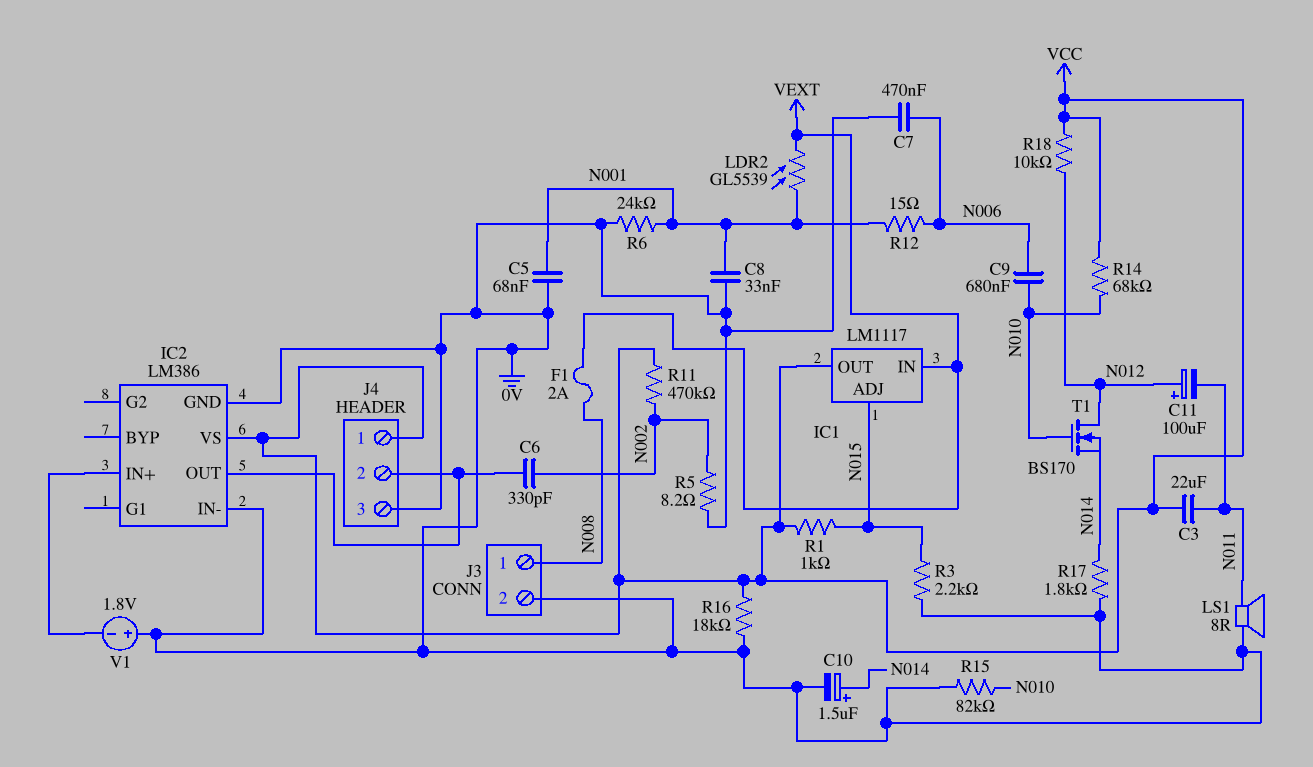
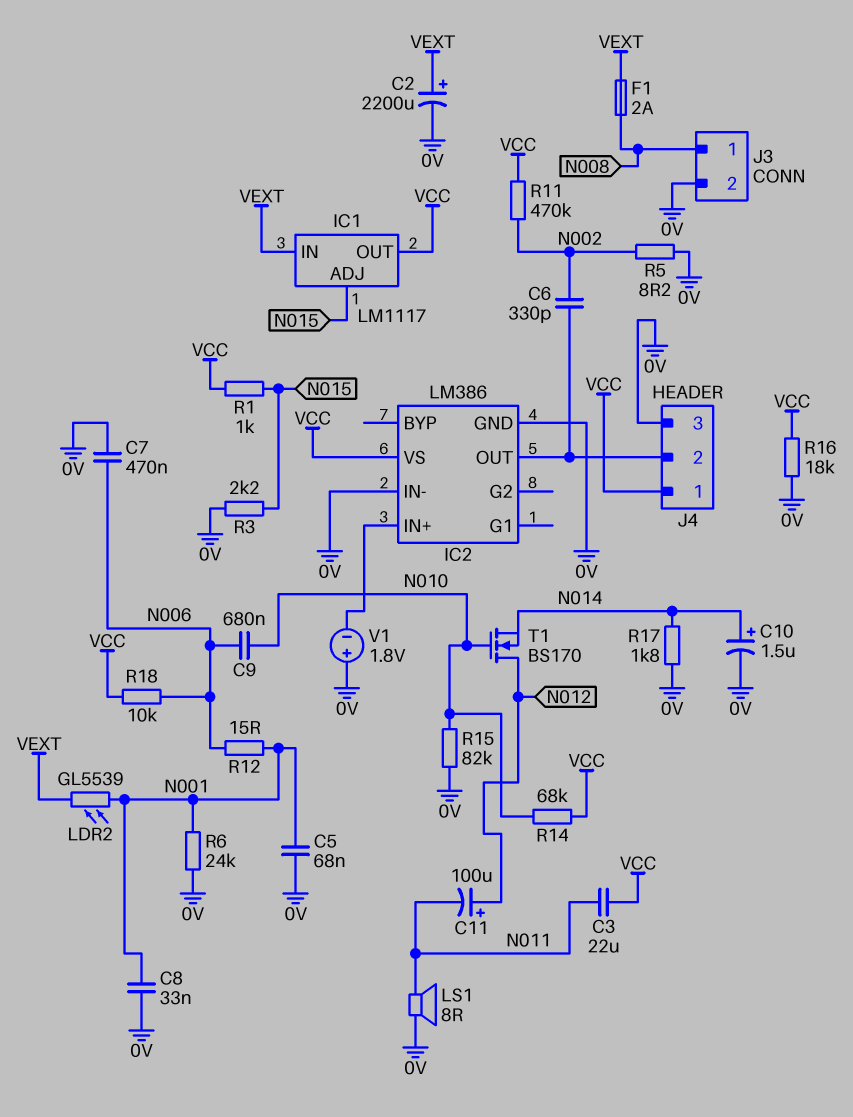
C2: none -> 2200uF (plus VEXT, minus 0V)
R18: 10k (N012, VCC) -> 10k (N006, VCC)

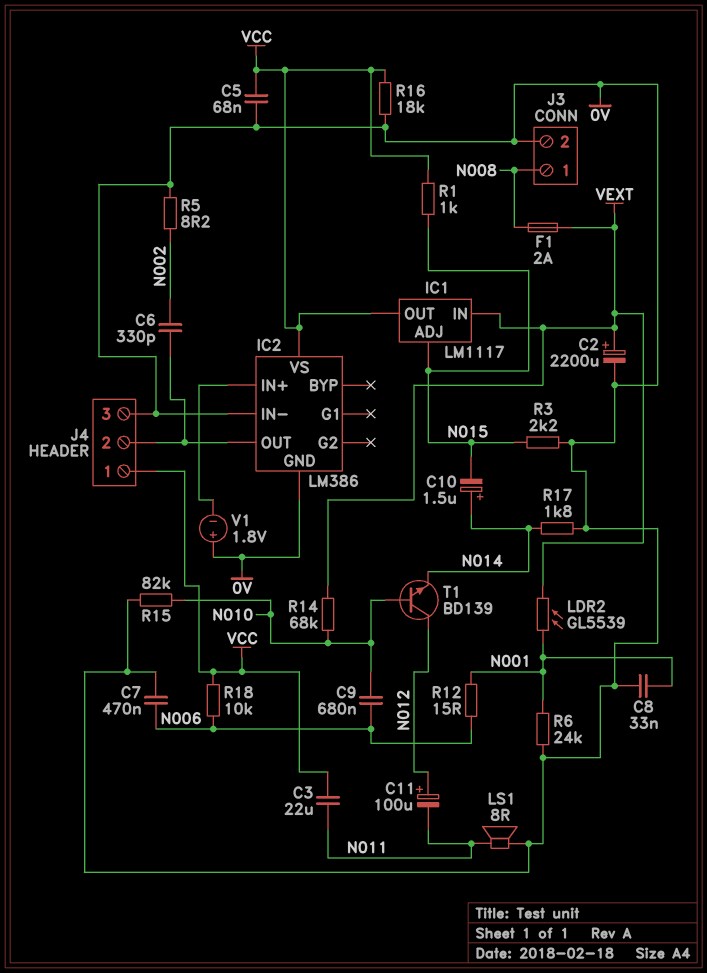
C5: 68nF (0V, N001) -> 68nF (0V, VCC)
C10: 1.5uF (plus N014, minus 0V) -> 1.5uF (plus N014, minus N015)
R11: 470k (N002, VCC) -> none
R14: 68k (N010, VCC) -> 68k (N010, VEXT)
T1: NMOS BS170 (G N010, D N012, S N014) -> NPN BD139 (B N010, C N012, E N014)

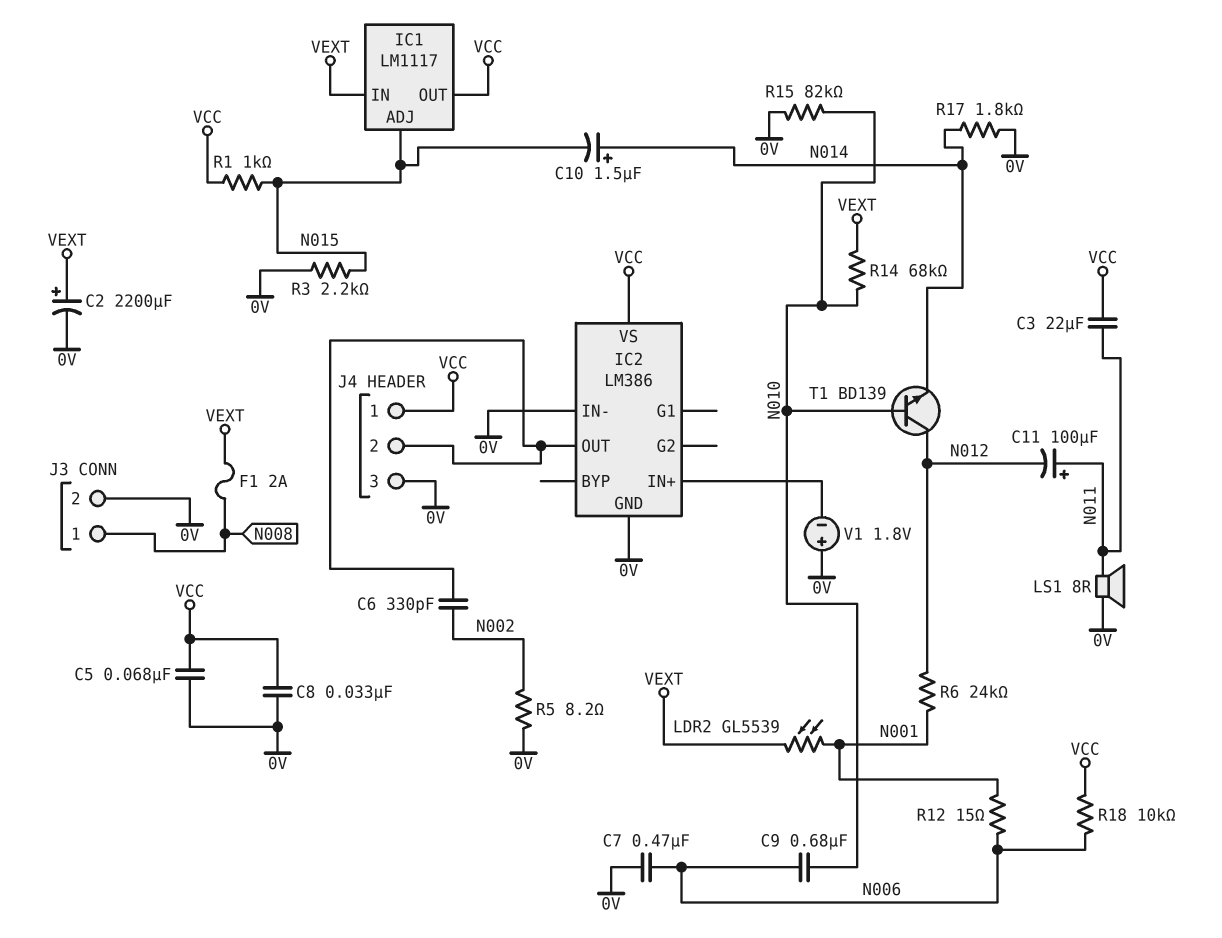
C8: 33nF (0V, N001) -> 33nF (0V, VCC)
C11: 100uF (plus N012, minus N011) -> 100uF (plus N011, minus N012)
R6: 24k (0V, N001) -> 24k (N001, N012)
R16: 18k (0V, VCC) -> none

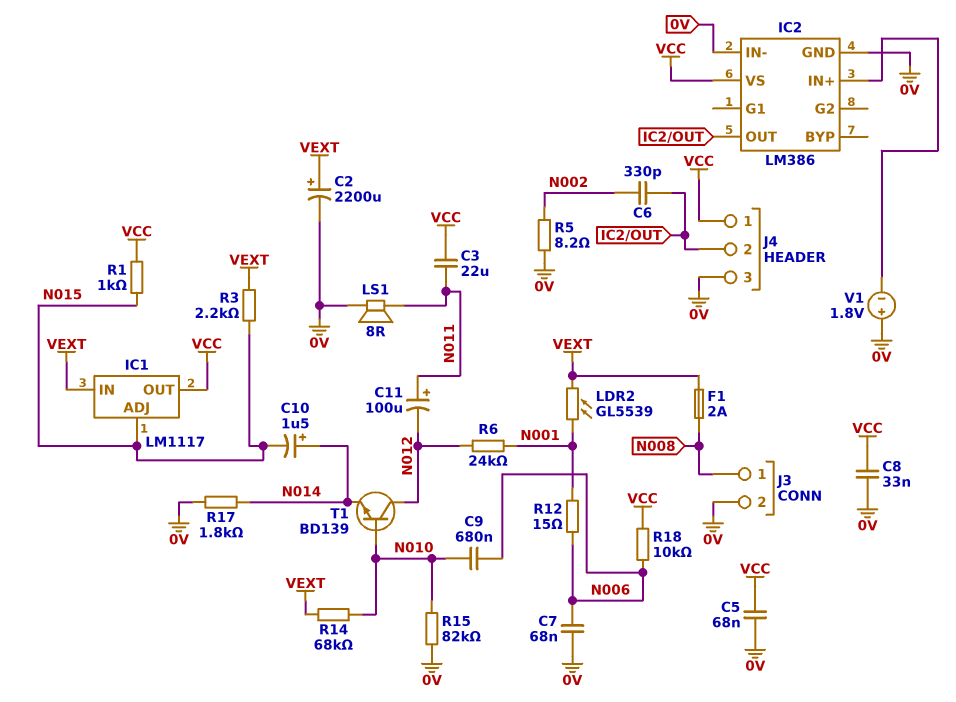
C7: 470nF (0V, N006) -> 68nF (0V, N006)
R3: 2.2k (0V, N015) -> 2.2k (N015, VEXT)

